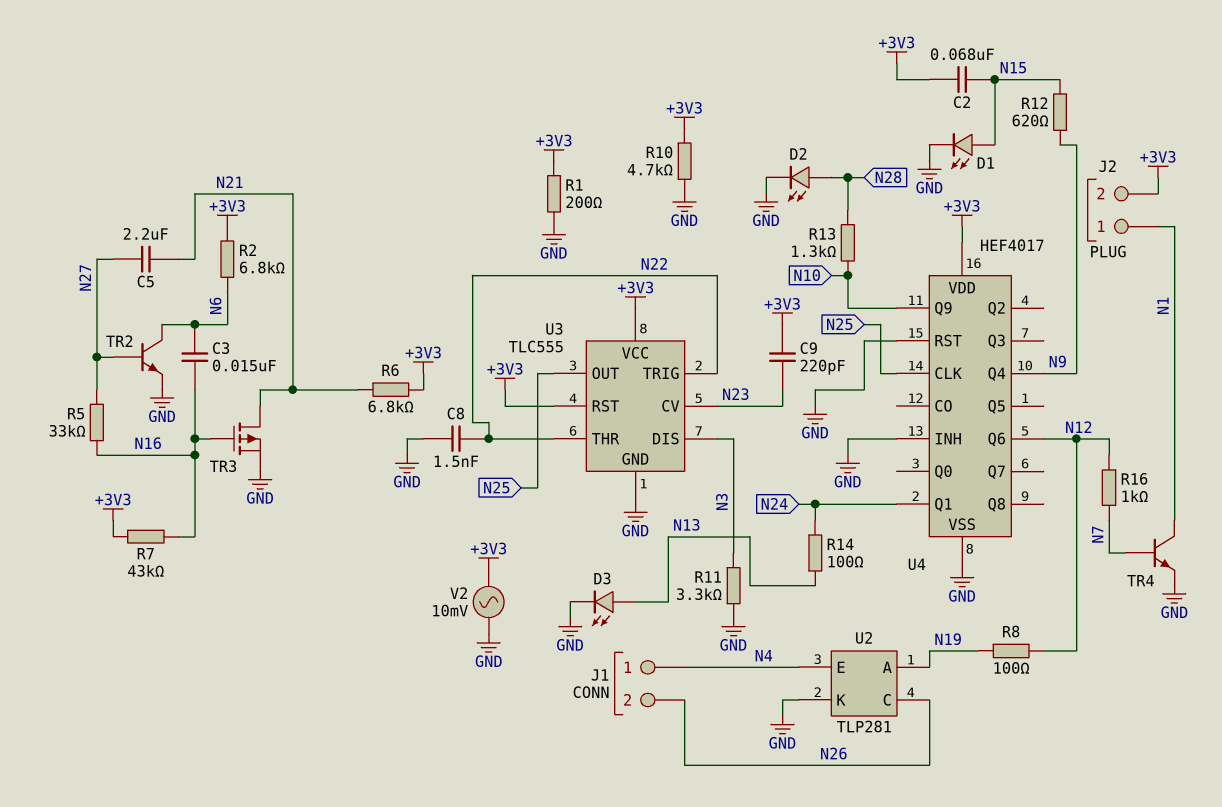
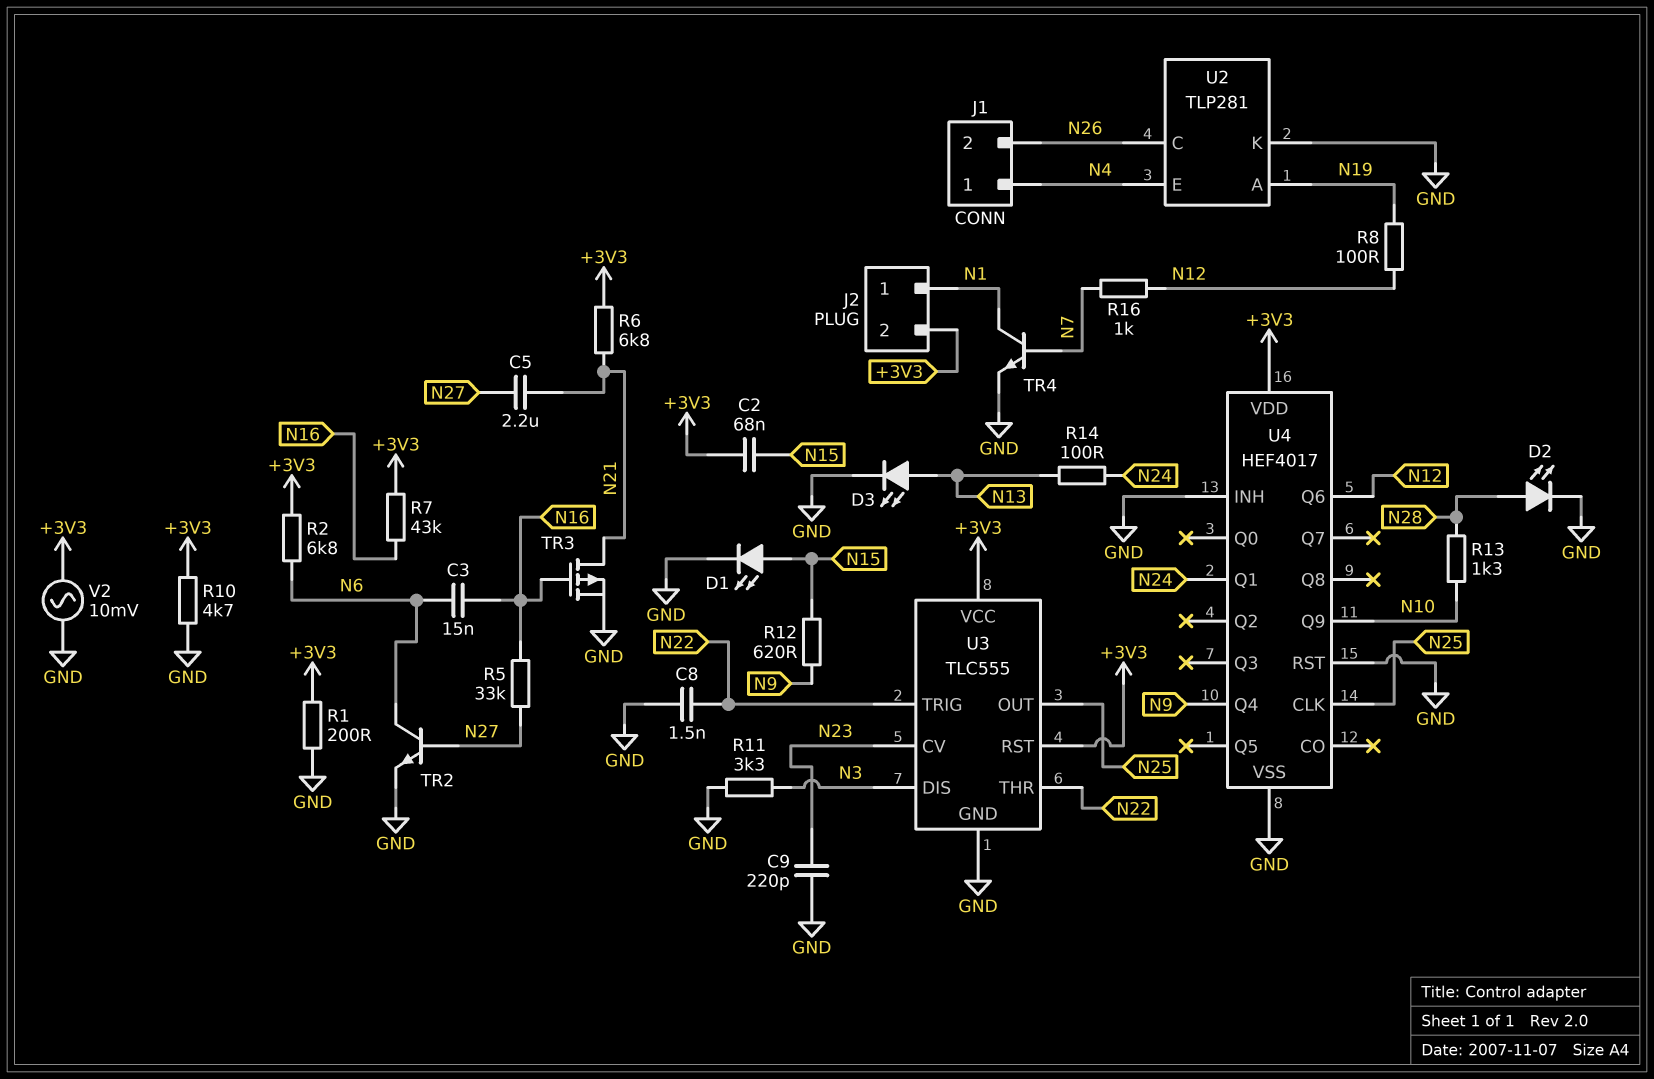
C9: 220pF (+3V3, N23) -> 220pF (GND, N23)

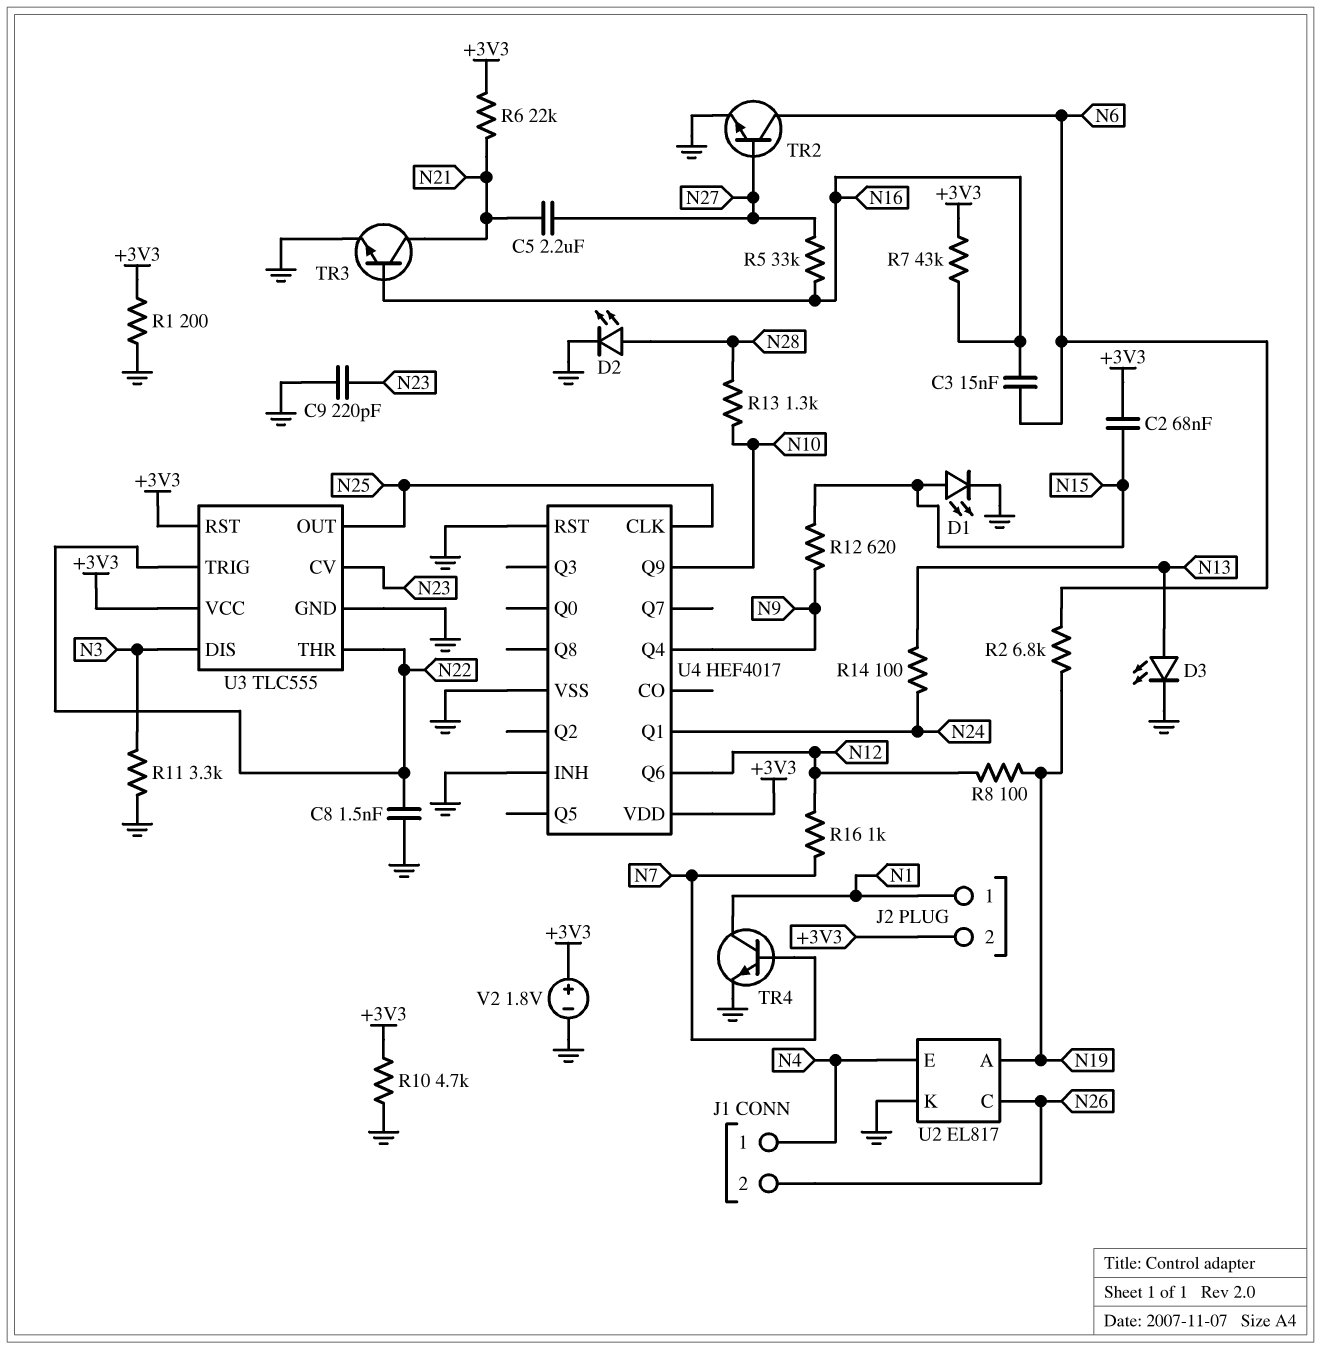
R2: 6.8k (+3V3, N6) -> 6.8k (N6, N19)
R6: 6.8k (+3V3, N21) -> 22k (+3V3, N21)
TR3: PMOS (G N16, D N21, S GND) -> NPN (B N16, C N21, E GND)
U2: TLP281 -> EL817
V2: AC 10mV (+3V3, GND) -> 1.8V (plus +3V3, minus GND)

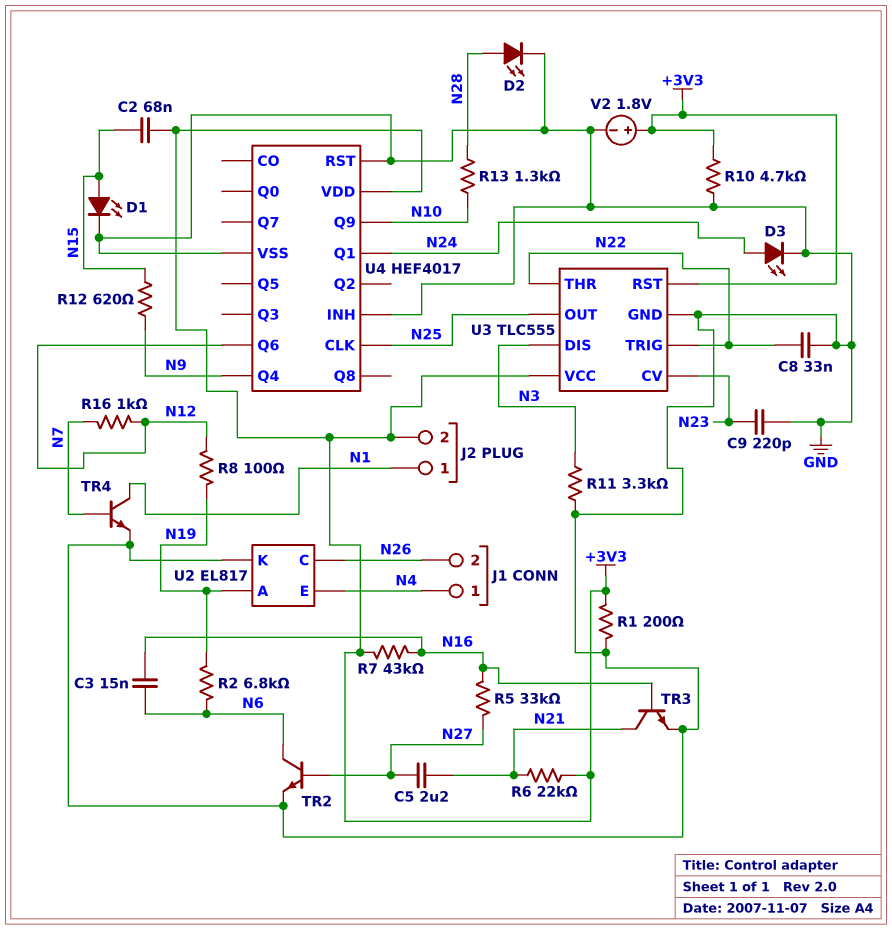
C8: 1.5nF (GND, N22) -> 33nF (GND, N22)
D3: LED (A N13, K GND) -> LED (A N24, K GND)
R14: 100 (N13, N24) -> none

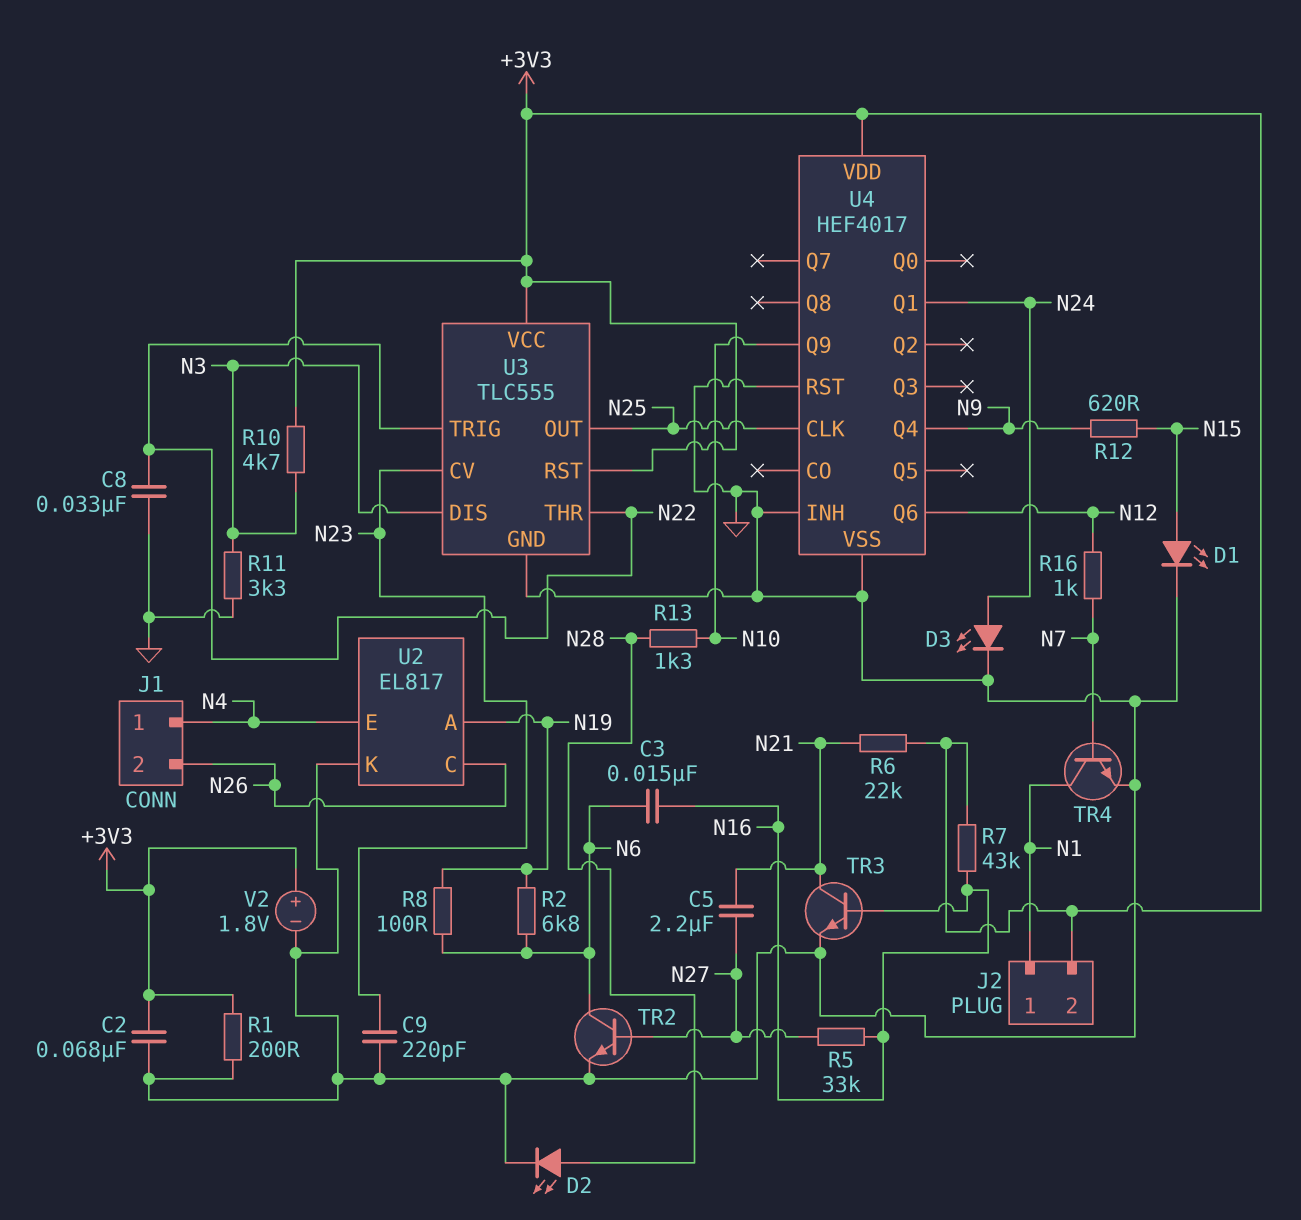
C2: 68nF (+3V3, N15) -> 68nF (+3V3, GND)
R8: 100 (N12, N19) -> 100 (N6, N19)
R10: 4.7k (+3V3, GND) -> 4.7k (+3V3, N3)

